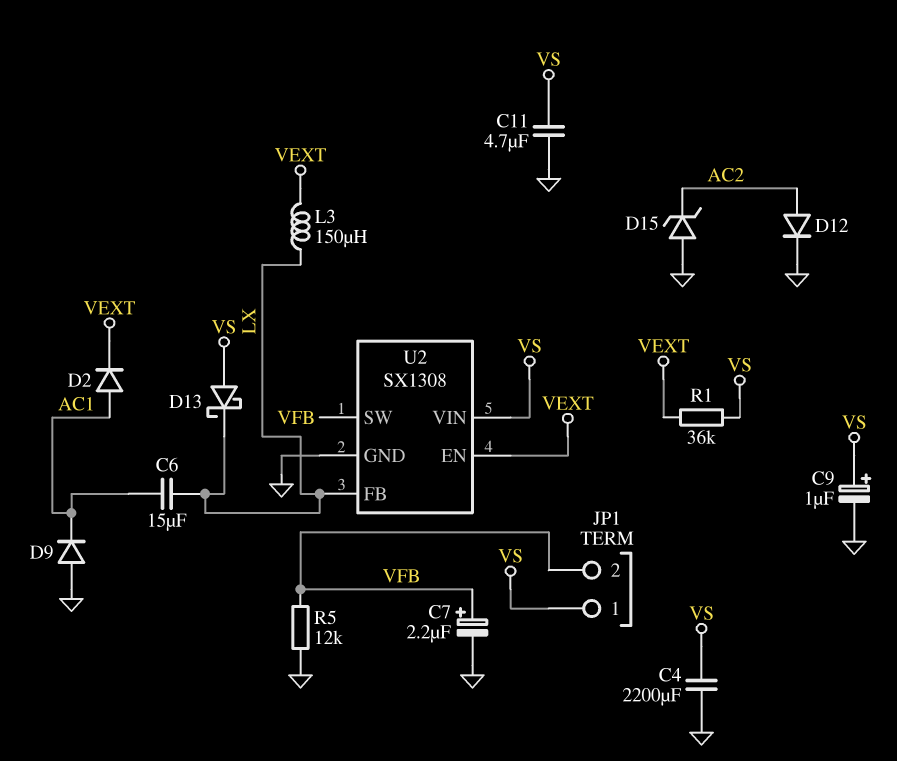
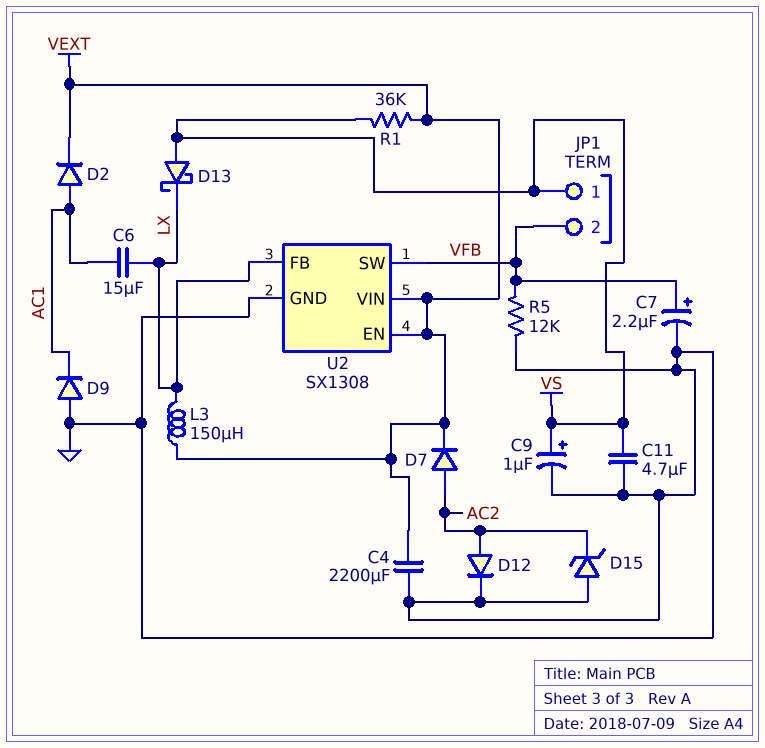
C4: 2200uF (GND, VS) -> 2200uF (GND, VEXT)
D7: none -> diode (A AC2, K VEXT)
U2 pin VIN: VS -> VEXT

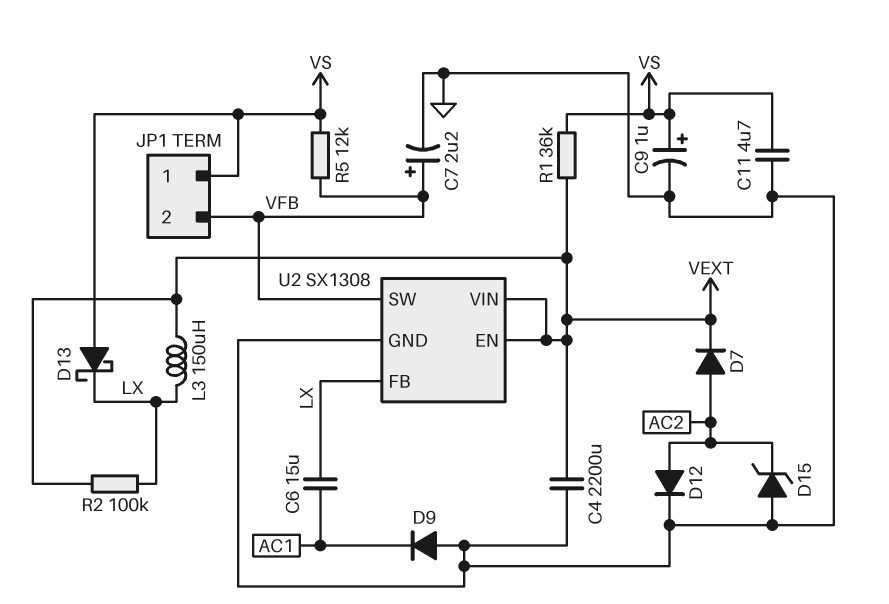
D2: diode (A AC1, K VEXT) -> none
R2: none -> 100k (LX, VEXT)
R5: 12k (GND, VFB) -> 12k (VFB, VS)

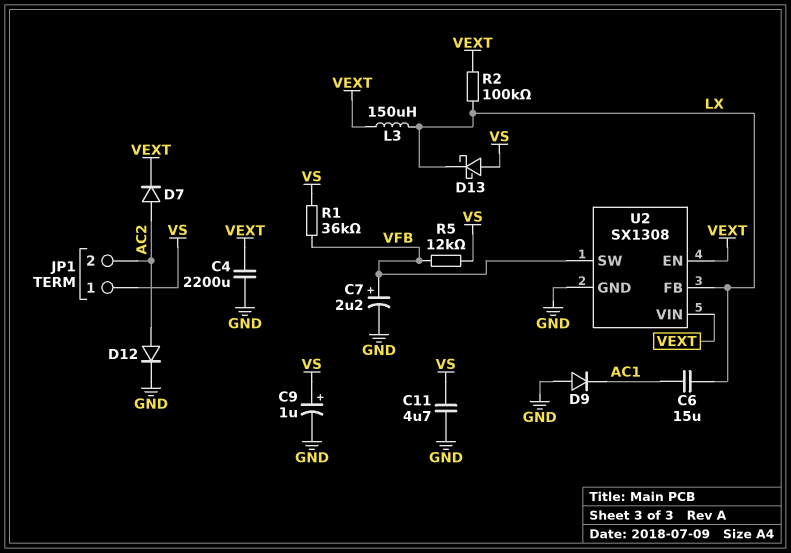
D15: zener (A GND, K AC2) -> none
JP1 pin 2: VFB -> AC2
R1: 36k (VEXT, VS) -> 36k (VFB, VS)

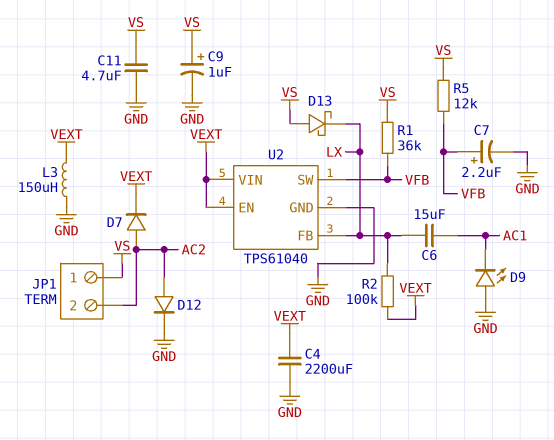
D9: diode (A GND, K AC1) -> LED (A GND, K AC1)
L3: 150uH (LX, VEXT) -> 150uH (GND, VEXT)
U2: SX1308 -> TPS61040

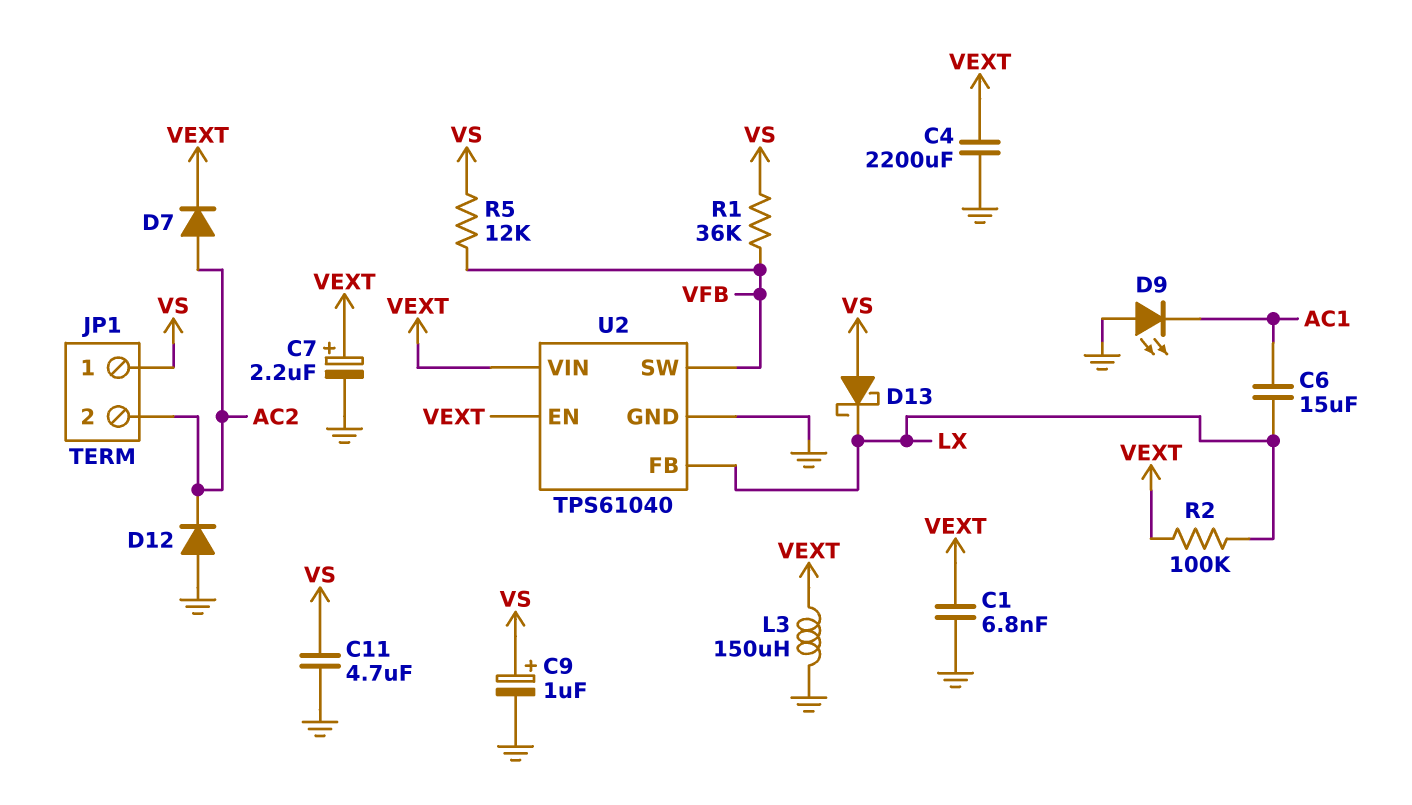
C1: none -> 6.8nF (GND, VEXT)
C7: 2.2uF (plus VFB, minus GND) -> 2.2uF (plus VEXT, minus GND)
D12: diode (A AC2, K GND) -> diode (A GND, K AC2)

